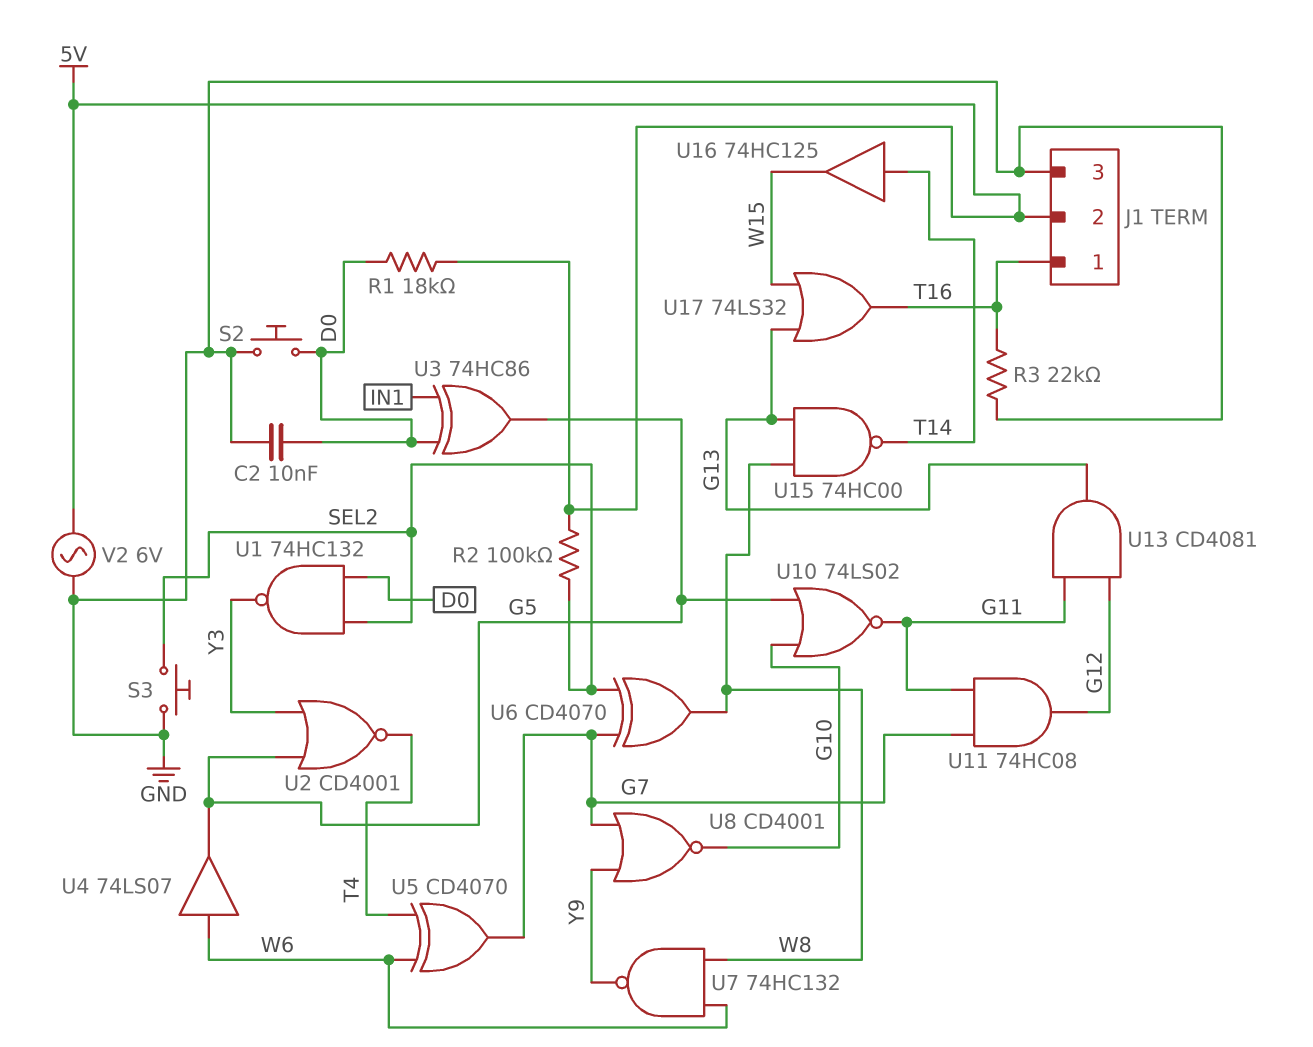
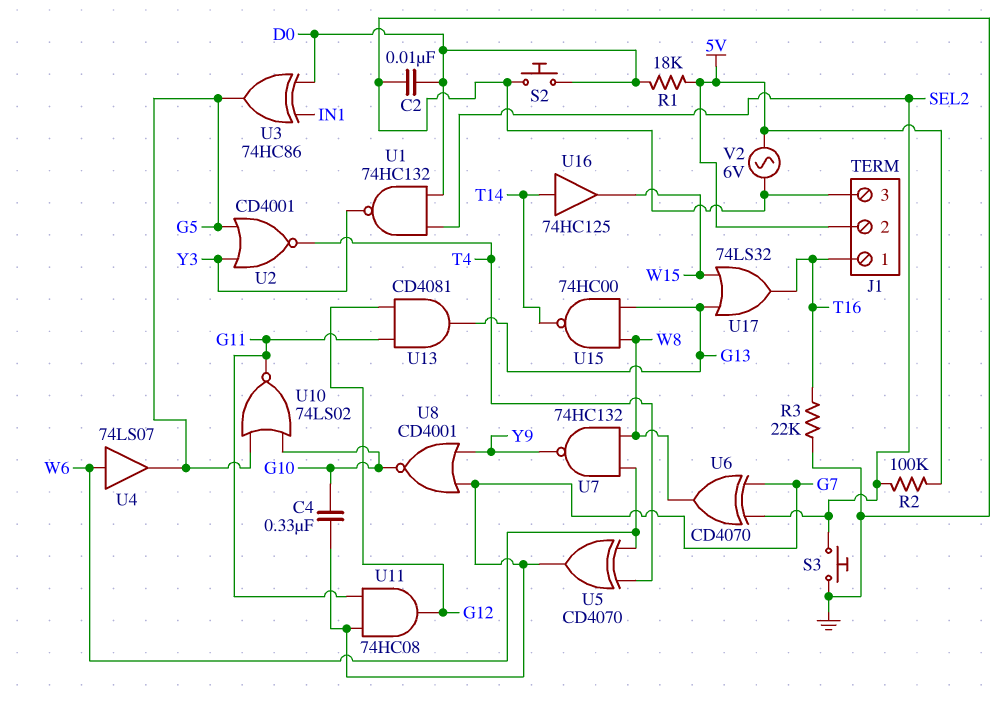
C4: none -> 330nF (G7, G10)

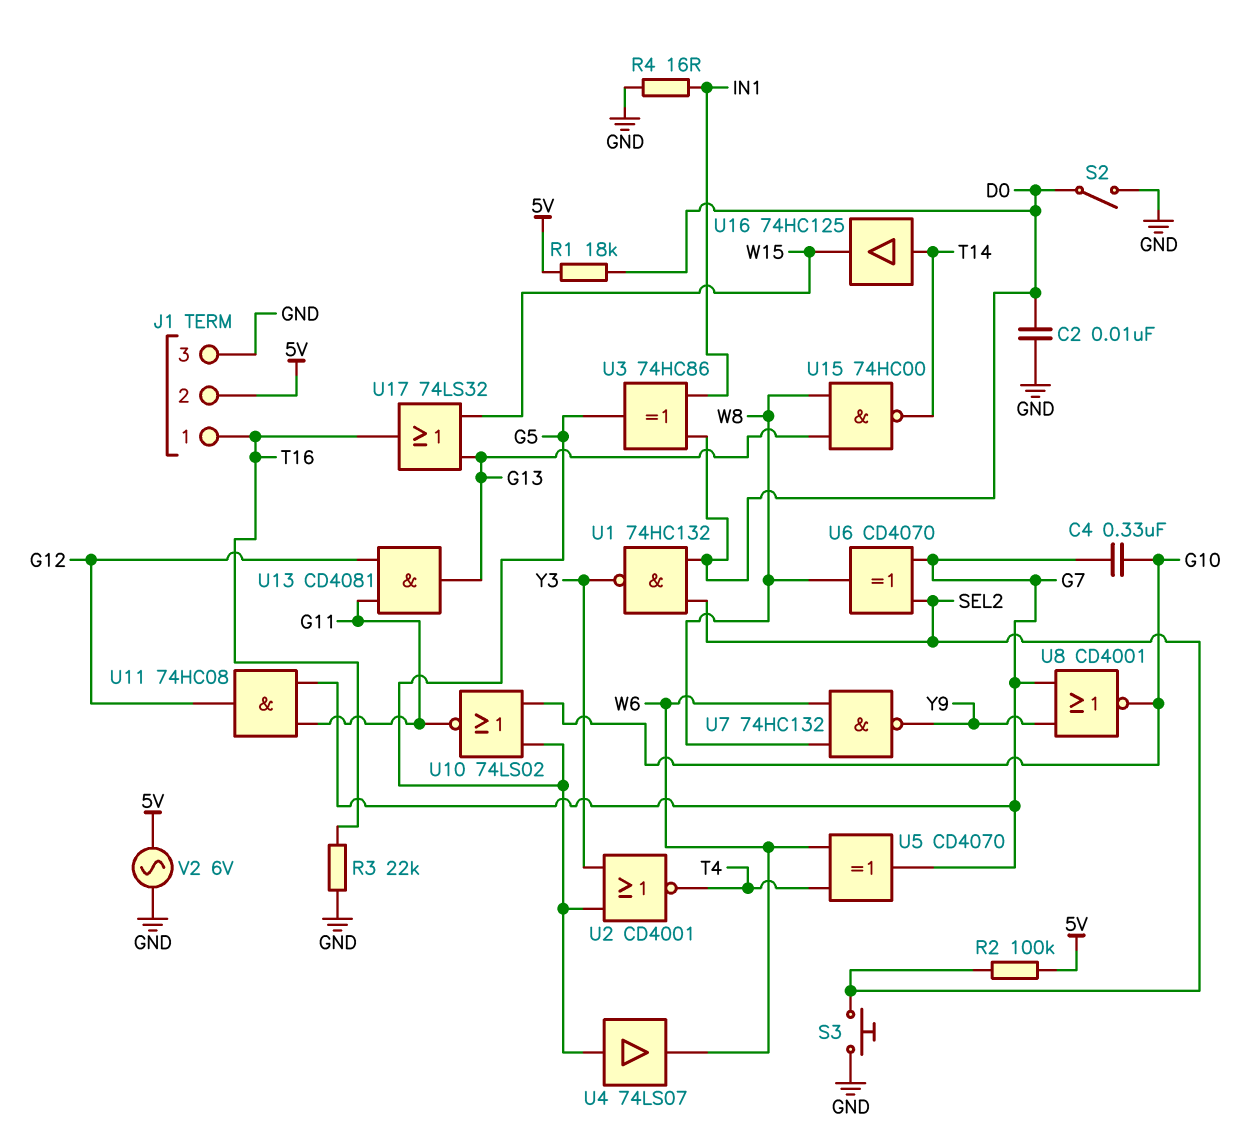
R4: none -> 16 (GND, IN1)
S2: button (D0, GND) -> switch (D0, GND)
U4: buffer 74LS07 (in W6, out G5) -> buffer 74LS07 (in G5, out W6)

